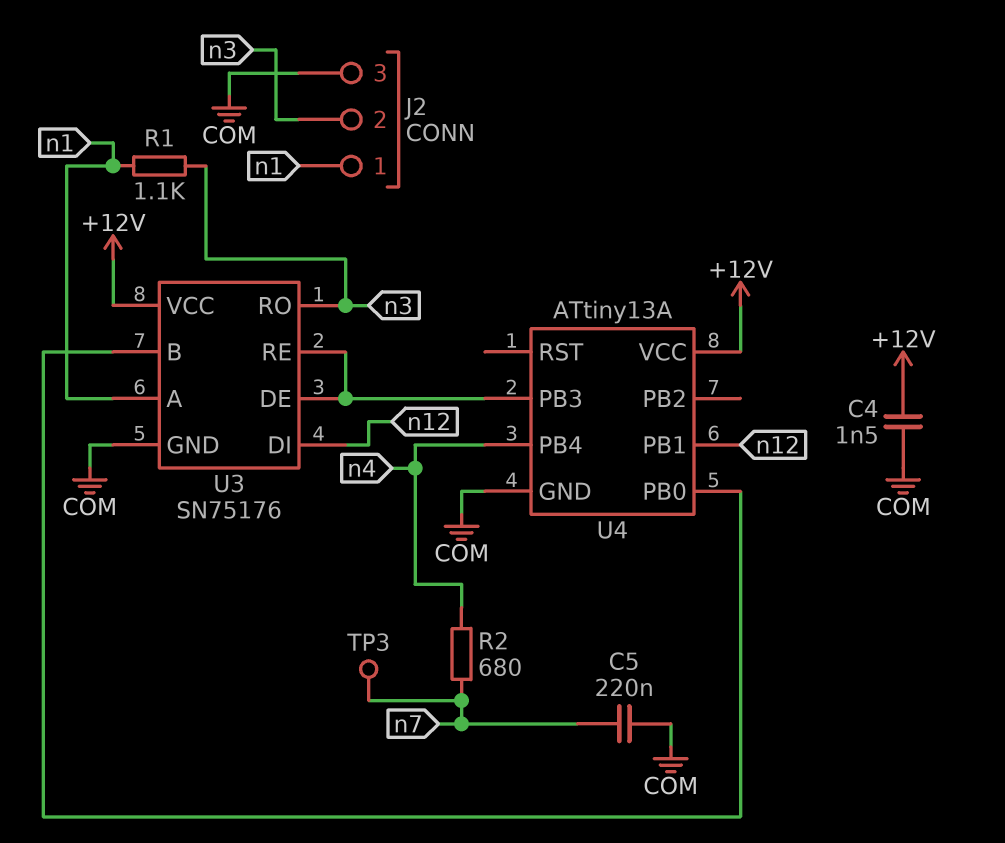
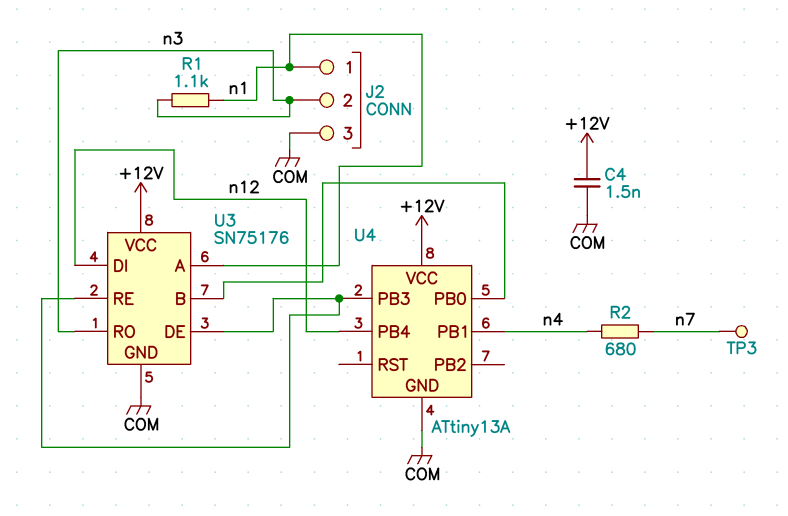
C5: 220nF (COM, n7) -> none
U4 pin PB1: n12 -> n4
U4 pin PB4: n4 -> n12

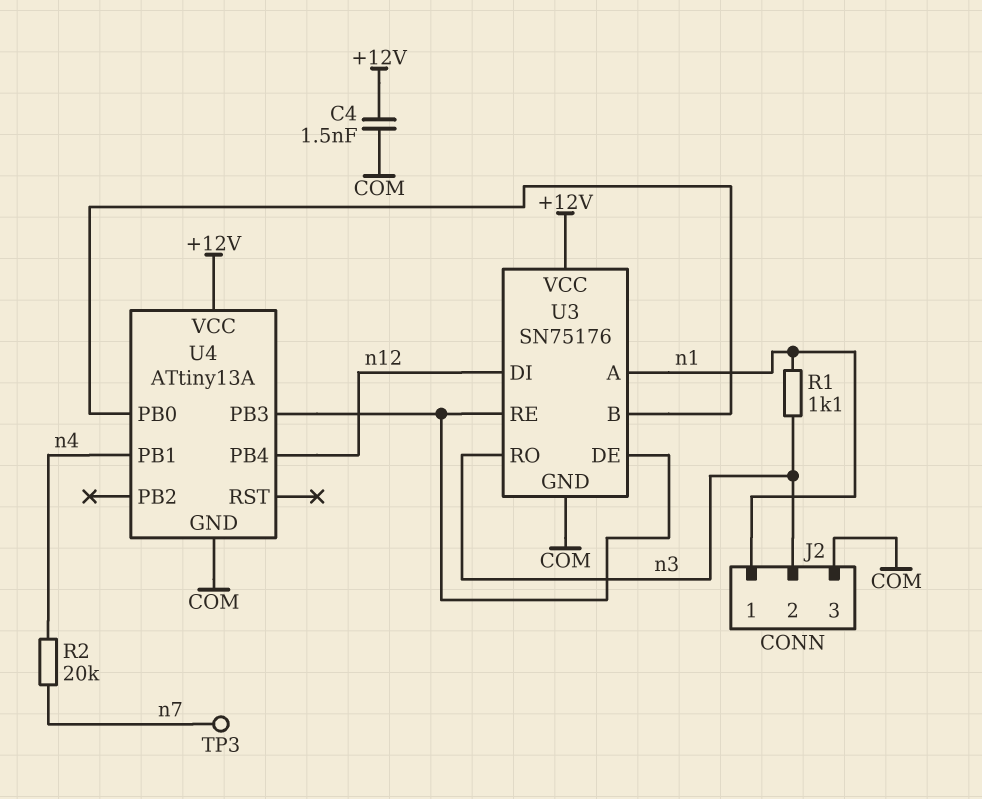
R2: 680 (n4, n7) -> 20k (n4, n7)

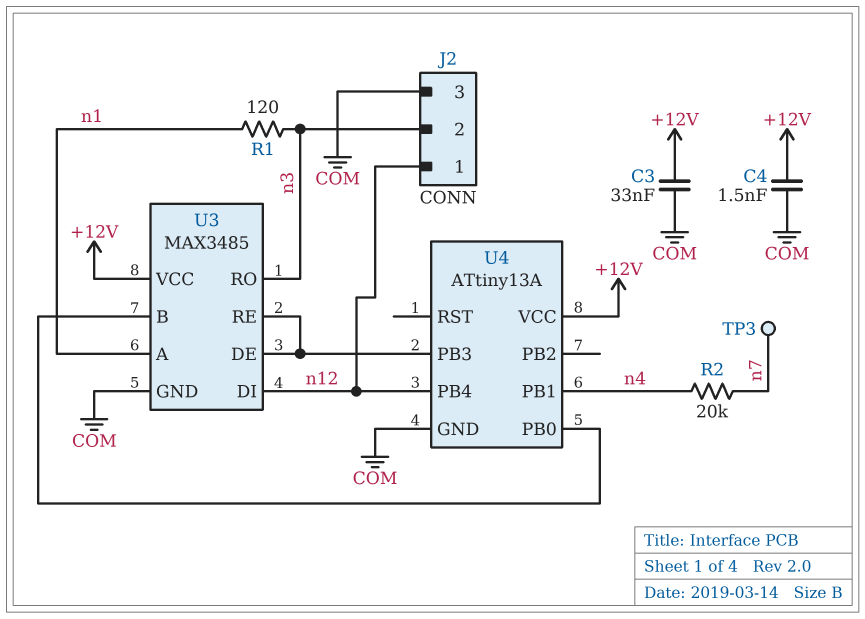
C3: none -> 33nF (+12V, COM)
J2 pin 1: n1 -> n12
R1: 1.1k (n1, n3) -> 120 (n1, n3)
U3: SN75176 -> MAX3485

